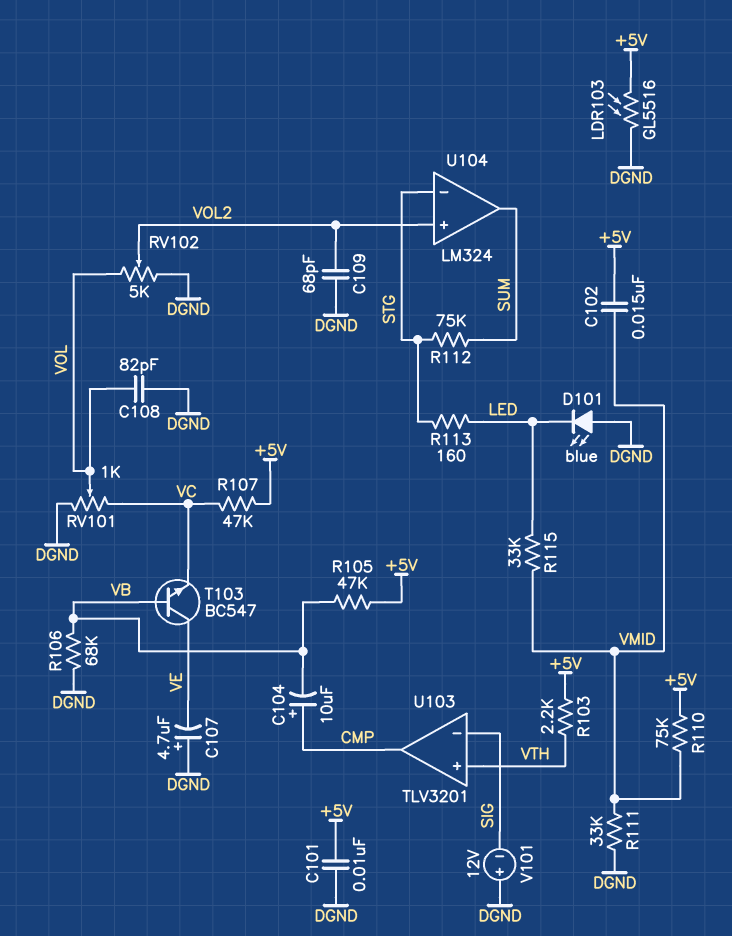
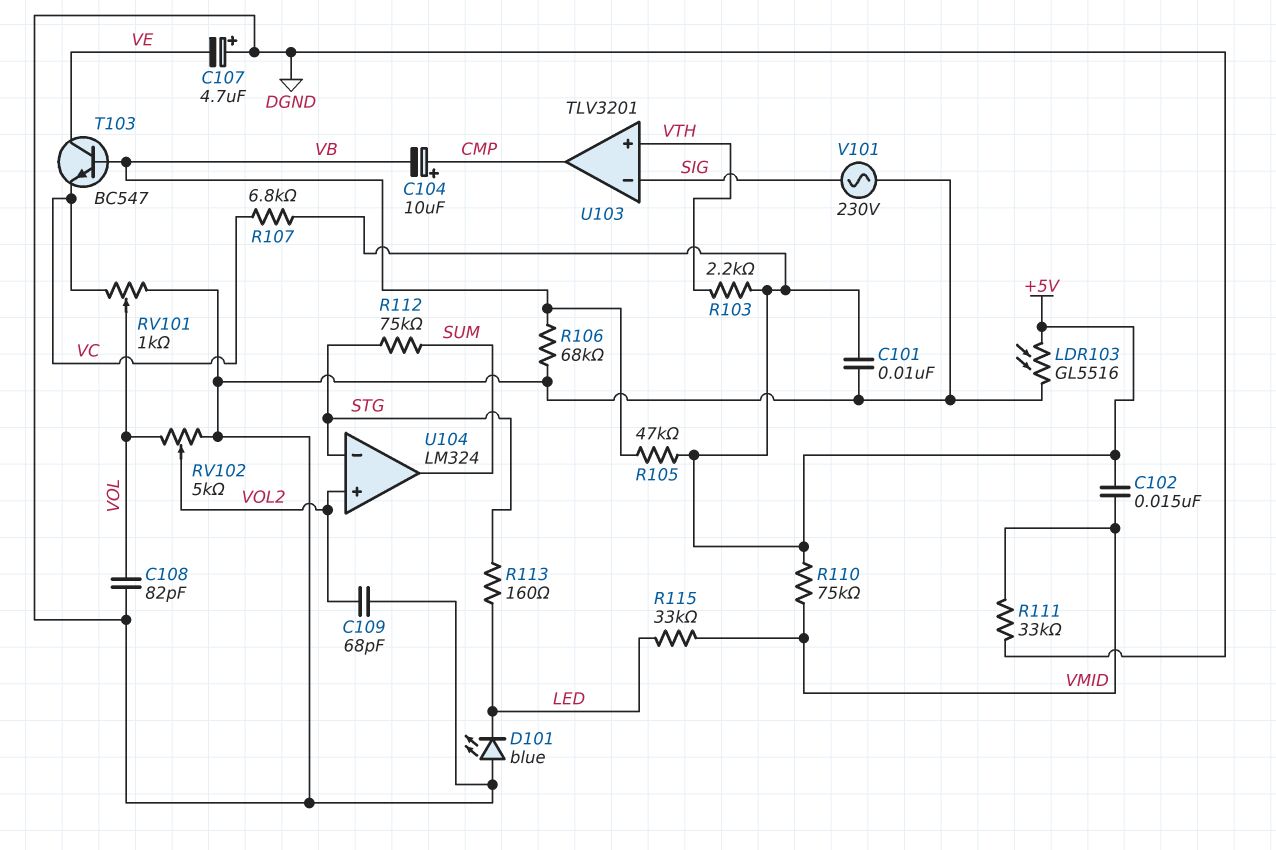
R107: 47k (+5V, VC) -> 6.8k (+5V, VC)
V101: 12V (plus DGND, minus SIG) -> AC 230V (DGND, SIG)

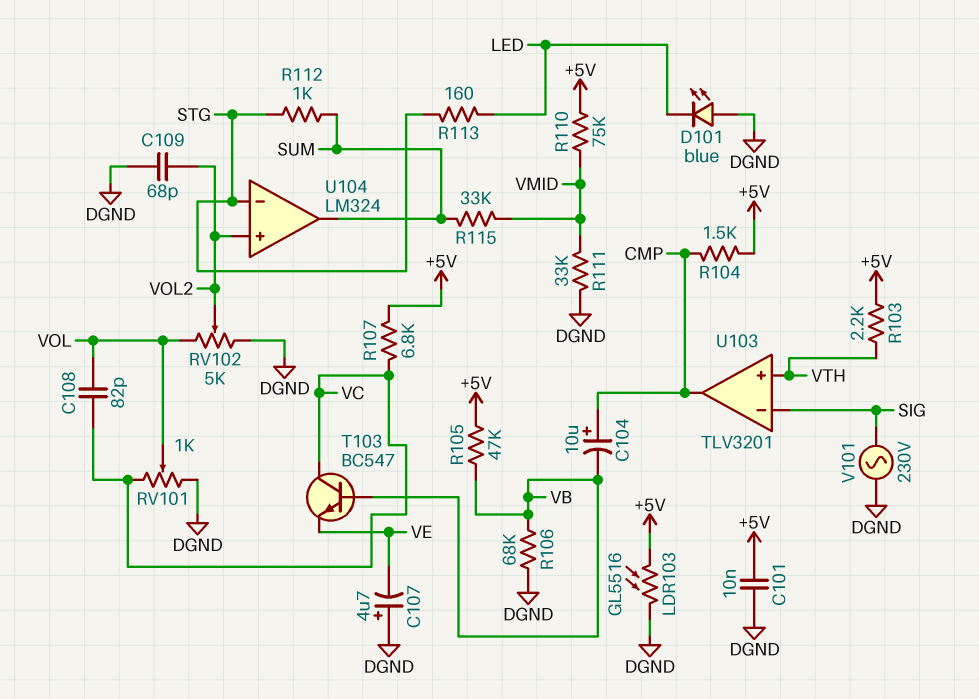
C102: 15nF (+5V, VMID) -> none
C108: 82pF (DGND, VOL) -> 82pF (VC, VOL)
R104: none -> 1.5k (+5V, CMP)
R112: 75k (STG, SUM) -> 1k (STG, SUM)
R115: 33k (LED, VMID) -> 33k (SUM, VMID)
T103: NPN BC547 (B VB, C VE, E VC) -> NPN BC547 (B VB, C VC, E VE)

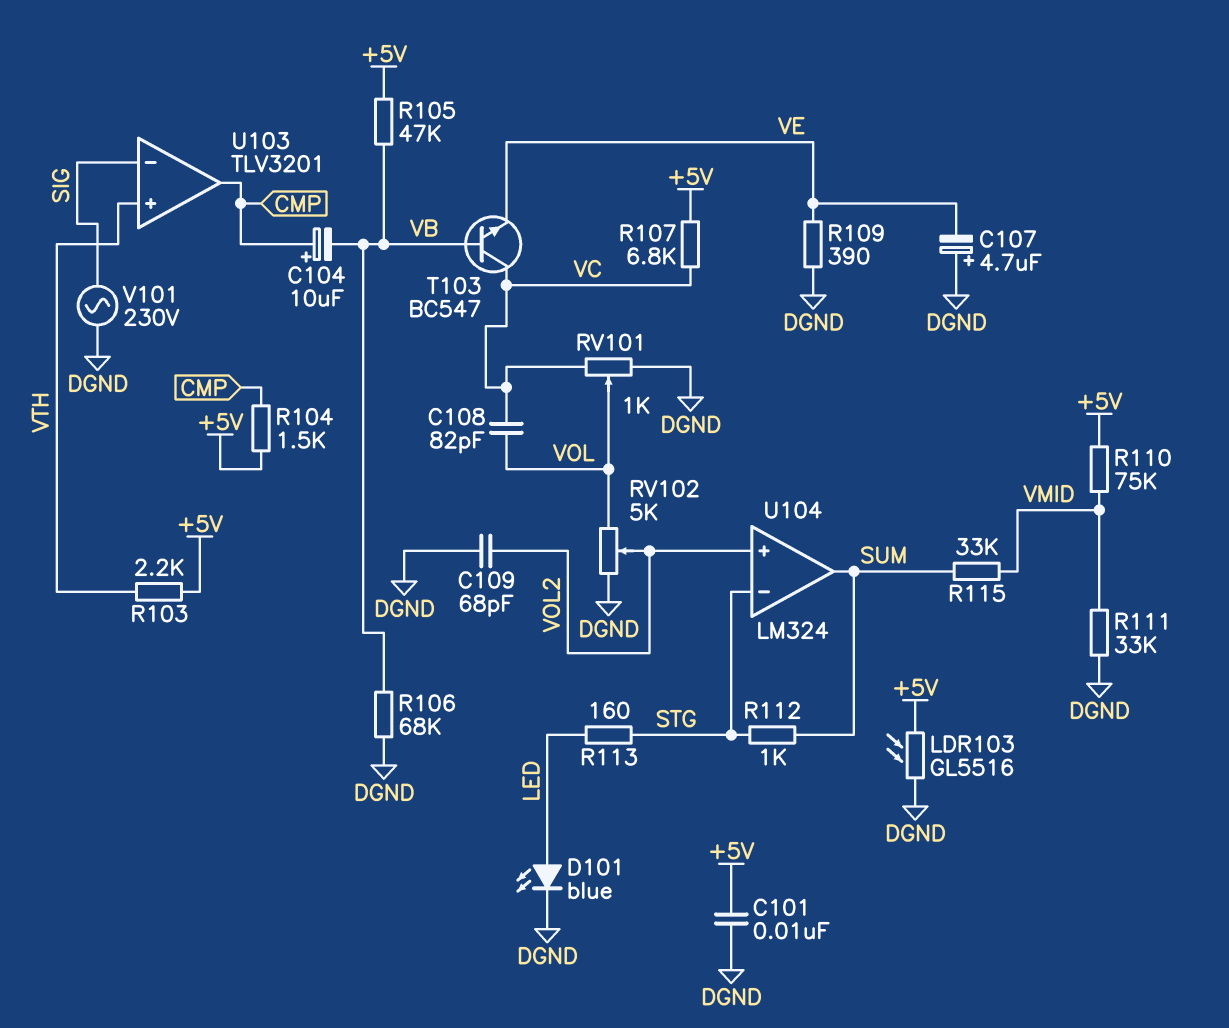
D101: LED blue (A DGND, K LED) -> LED blue (A LED, K DGND)
R109: none -> 390 (DGND, VE)

